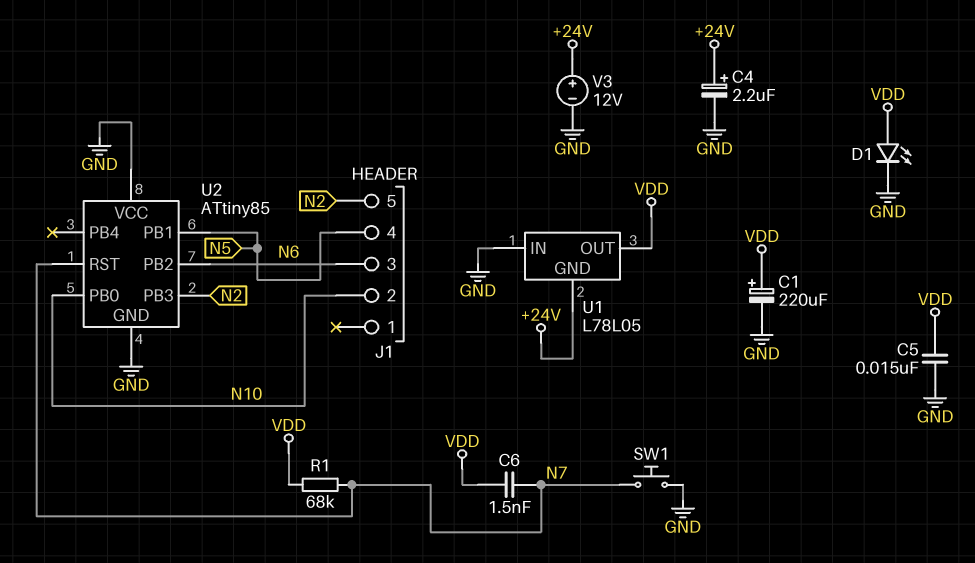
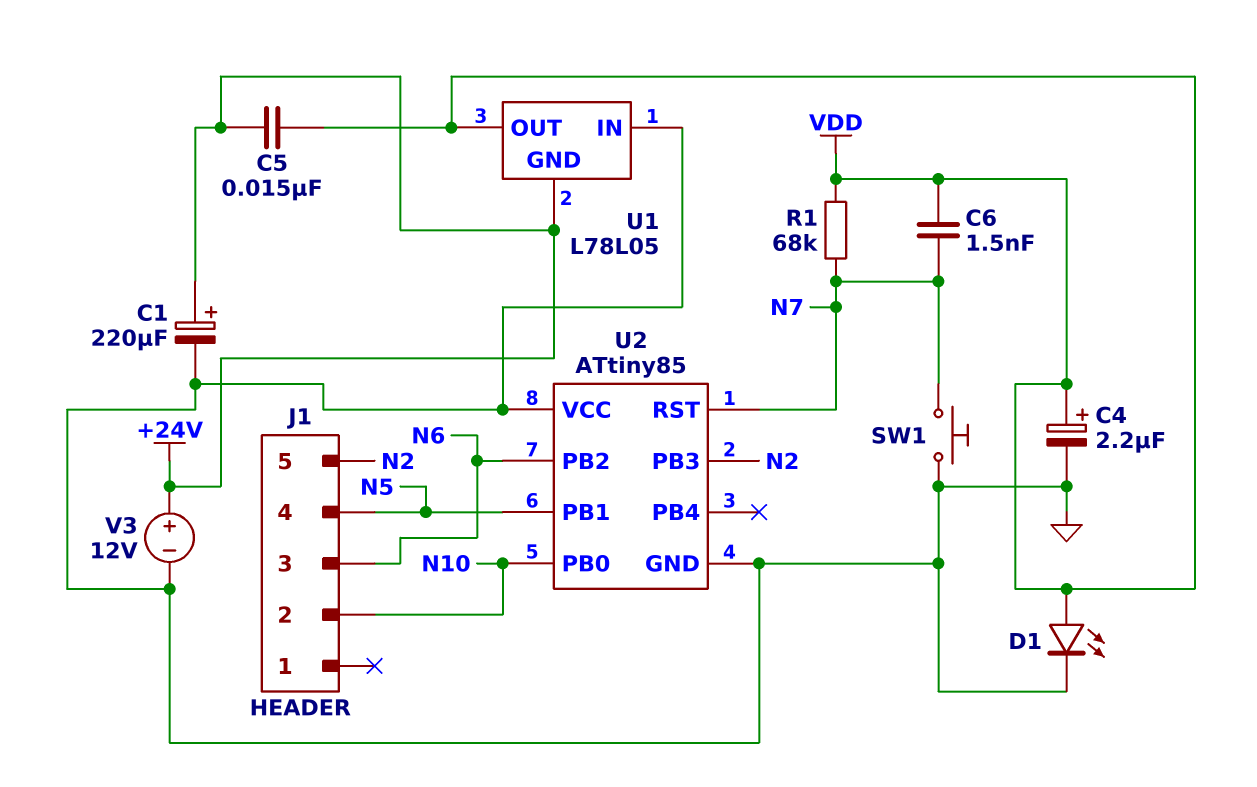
C1: 220uF (plus VDD, minus GND) -> 220uF (plus +24V, minus GND)
C4: 2.2uF (plus +24V, minus GND) -> 2.2uF (plus VDD, minus GND)
C5: 15nF (GND, VDD) -> 15nF (+24V, VDD)

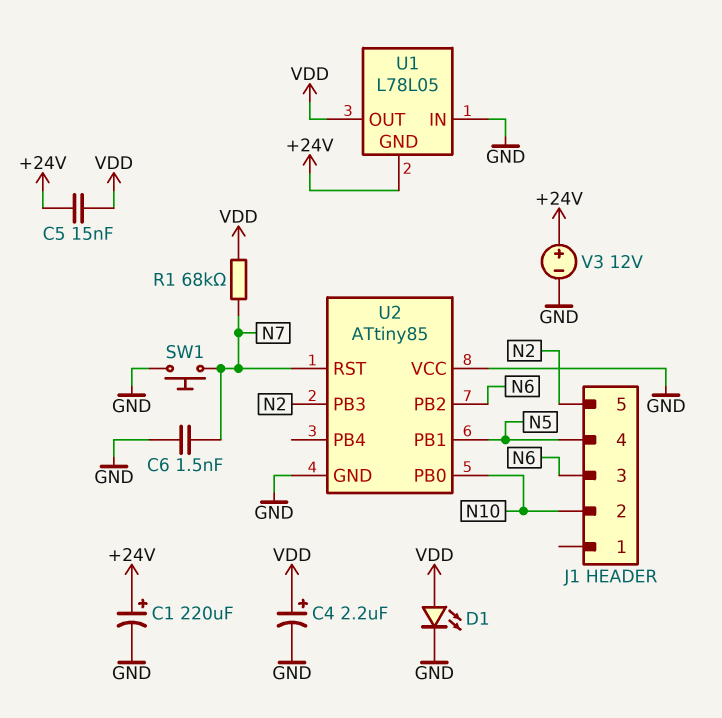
C6: 1.5nF (N7, VDD) -> 1.5nF (GND, N7)

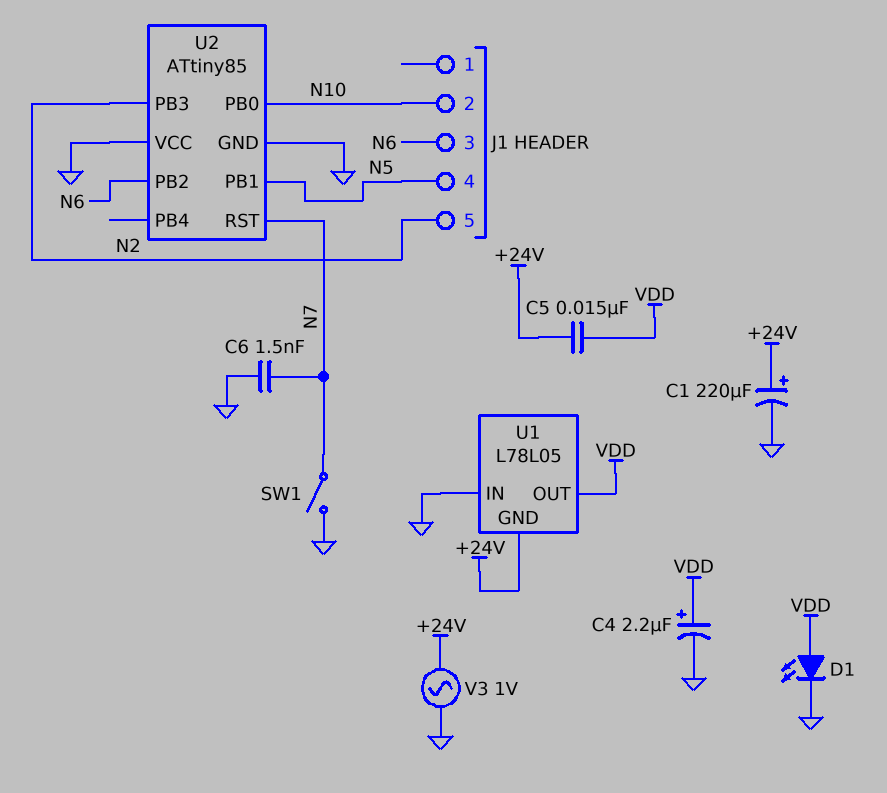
R1: 68k (N7, VDD) -> none
SW1: button (GND, N7) -> switch (GND, N7)
V3: 12V (plus +24V, minus GND) -> AC 1V (+24V, GND)

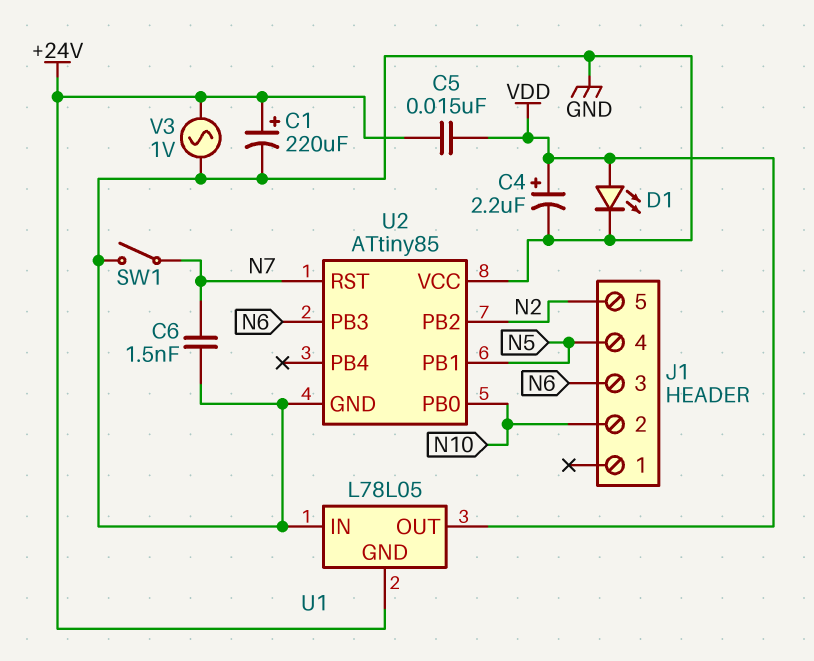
U2 pin PB2: N6 -> N2
U2 pin PB3: N2 -> N6

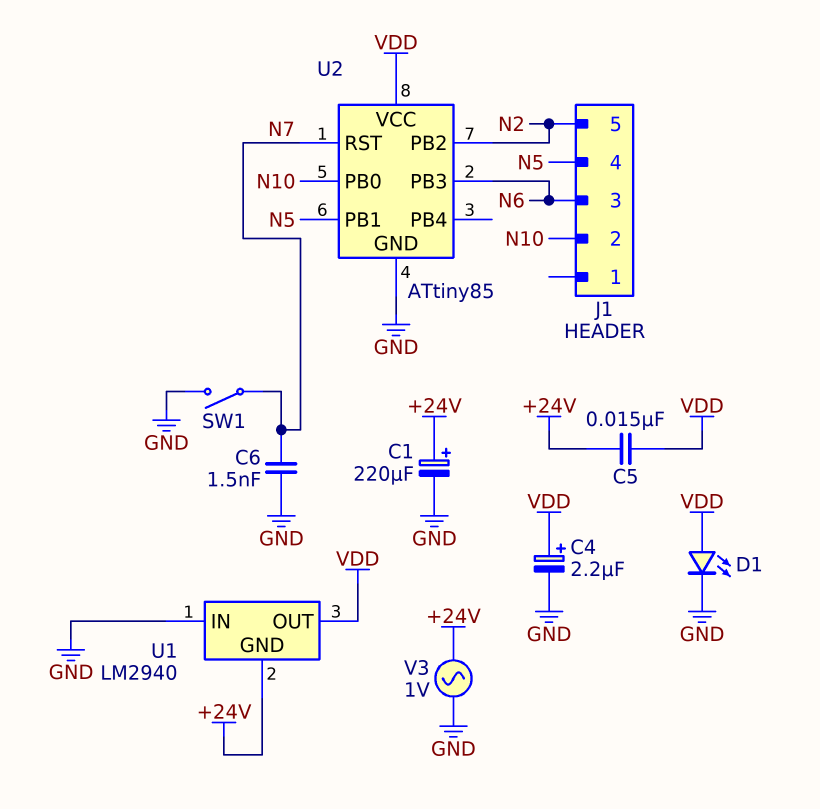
U1: L78L05 -> LM2940
U2 pin VCC: GND -> VDD

